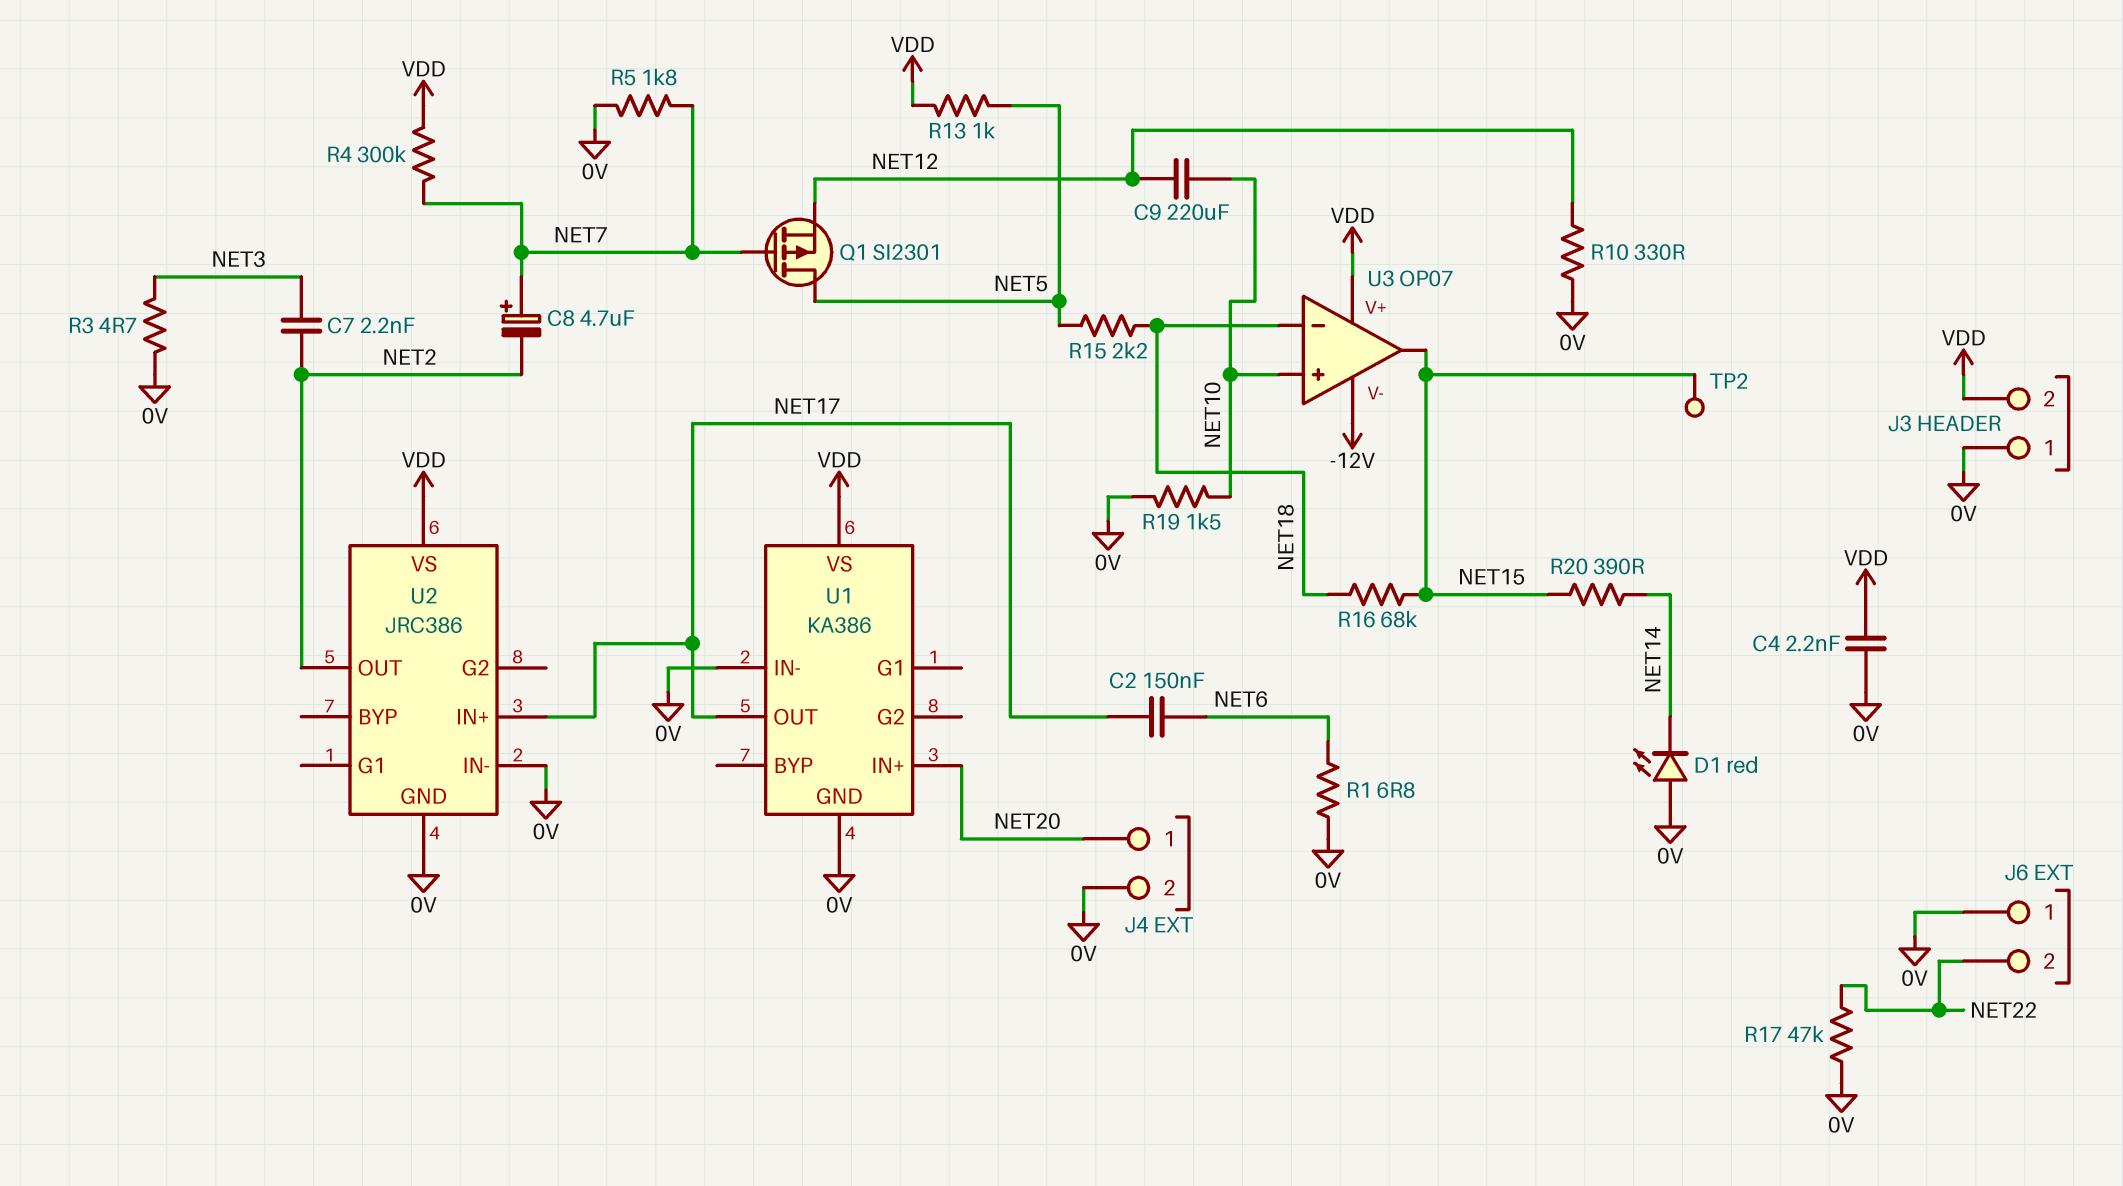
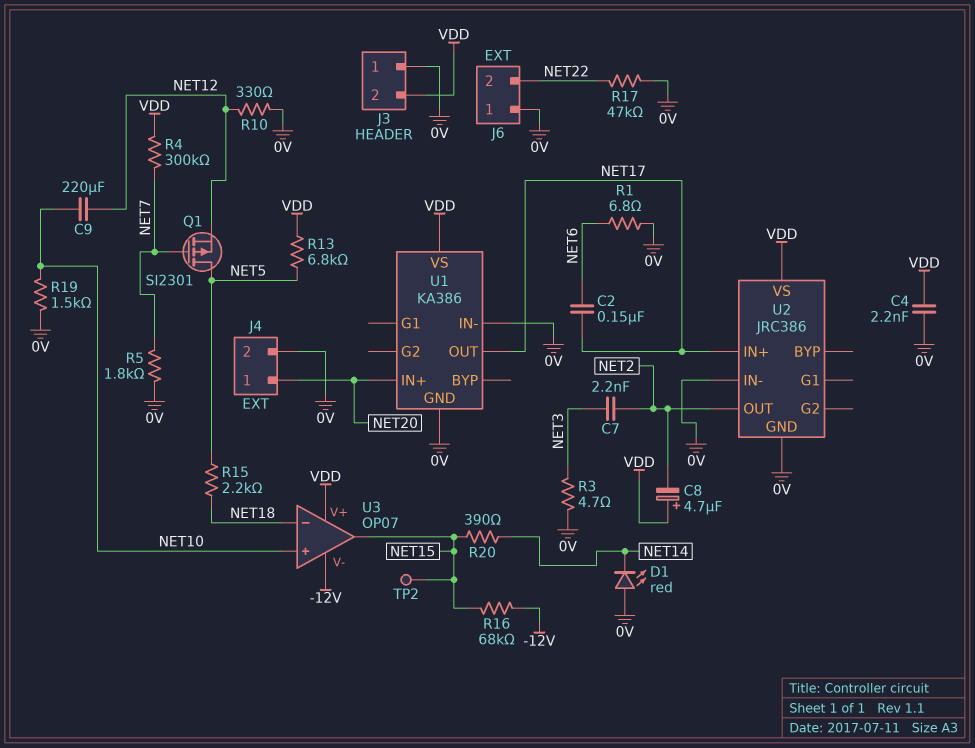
C8: 4.7uF (plus NET7, minus NET2) -> 4.7uF (plus VDD, minus NET2)
R13: 1k (NET5, VDD) -> 6.8k (NET5, VDD)
R16: 68k (NET15, NET18) -> 68k (-12V, NET15)

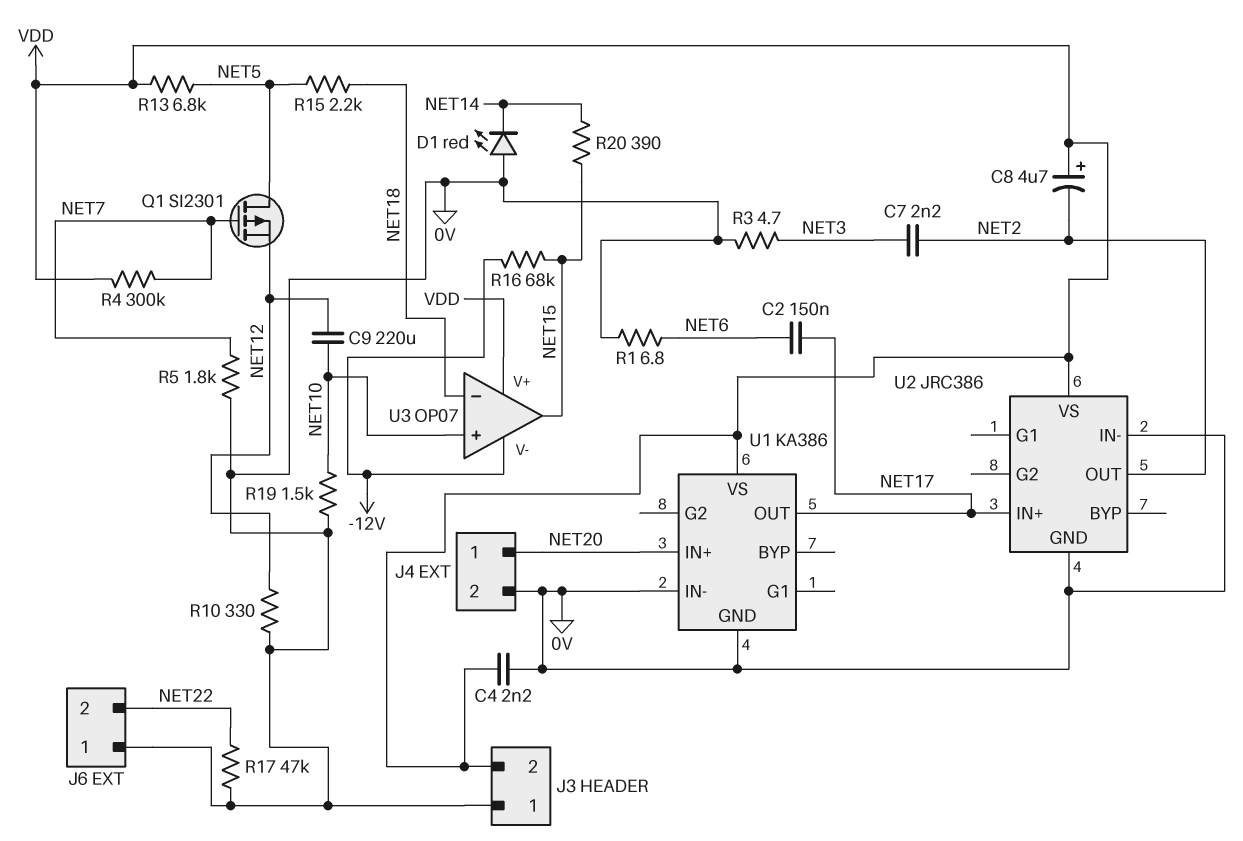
TP2: test point (NET15) -> none

